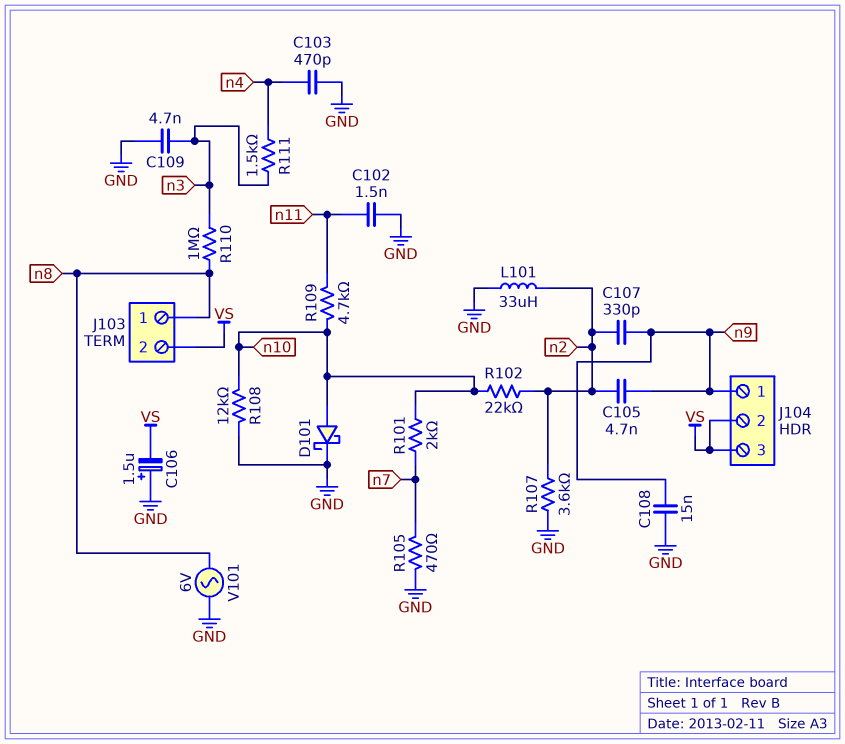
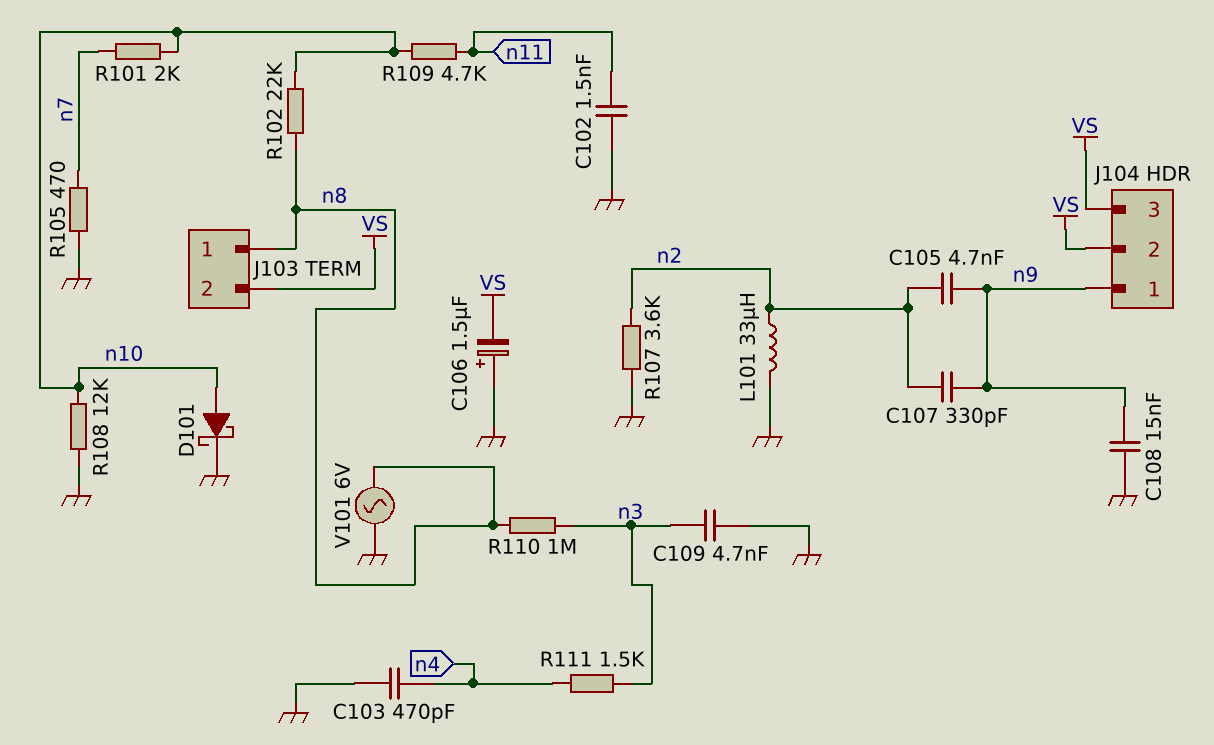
R102: 22k (n2, n10) -> 22k (n8, n10)

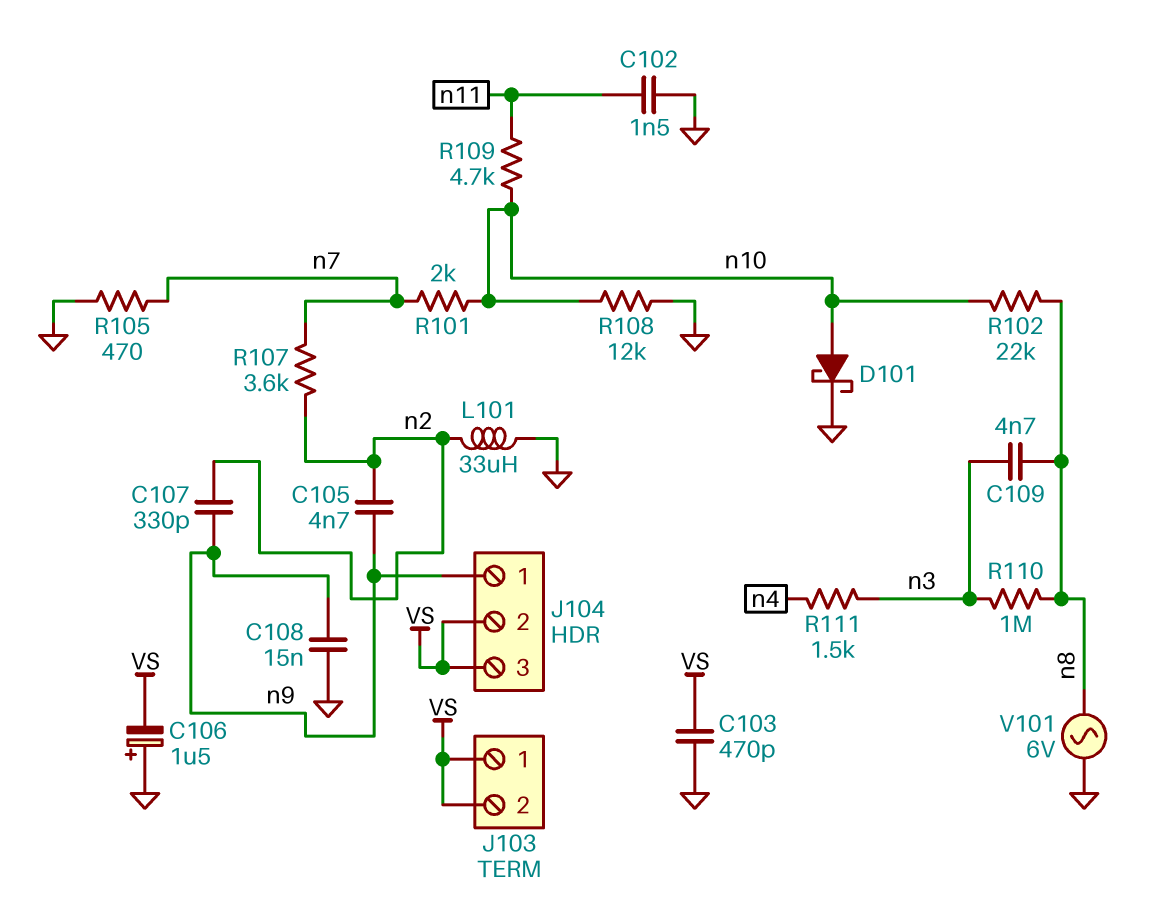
C103: 470pF (GND, n4) -> 470pF (GND, VS)
C109: 4.7nF (GND, n3) -> 4.7nF (n3, n8)
J103 pin 1: n8 -> VS
R107: 3.6k (GND, n2) -> 3.6k (n2, n7)

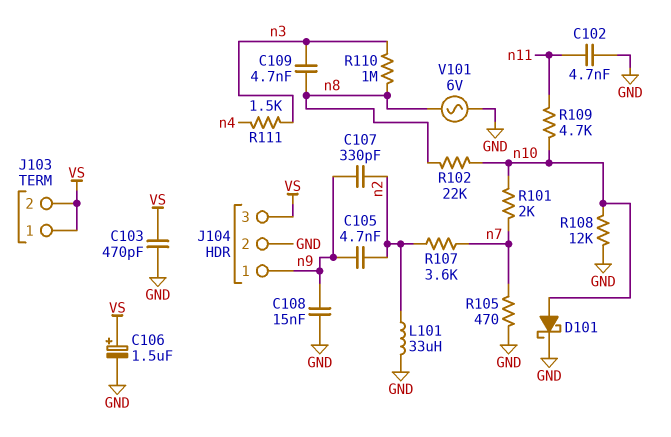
C102: 1.5nF (GND, n11) -> 4.7nF (GND, n11)
C106: 1.5uF (plus GND, minus VS) -> 1.5uF (plus VS, minus GND)
J104 pin 2: VS -> GND

